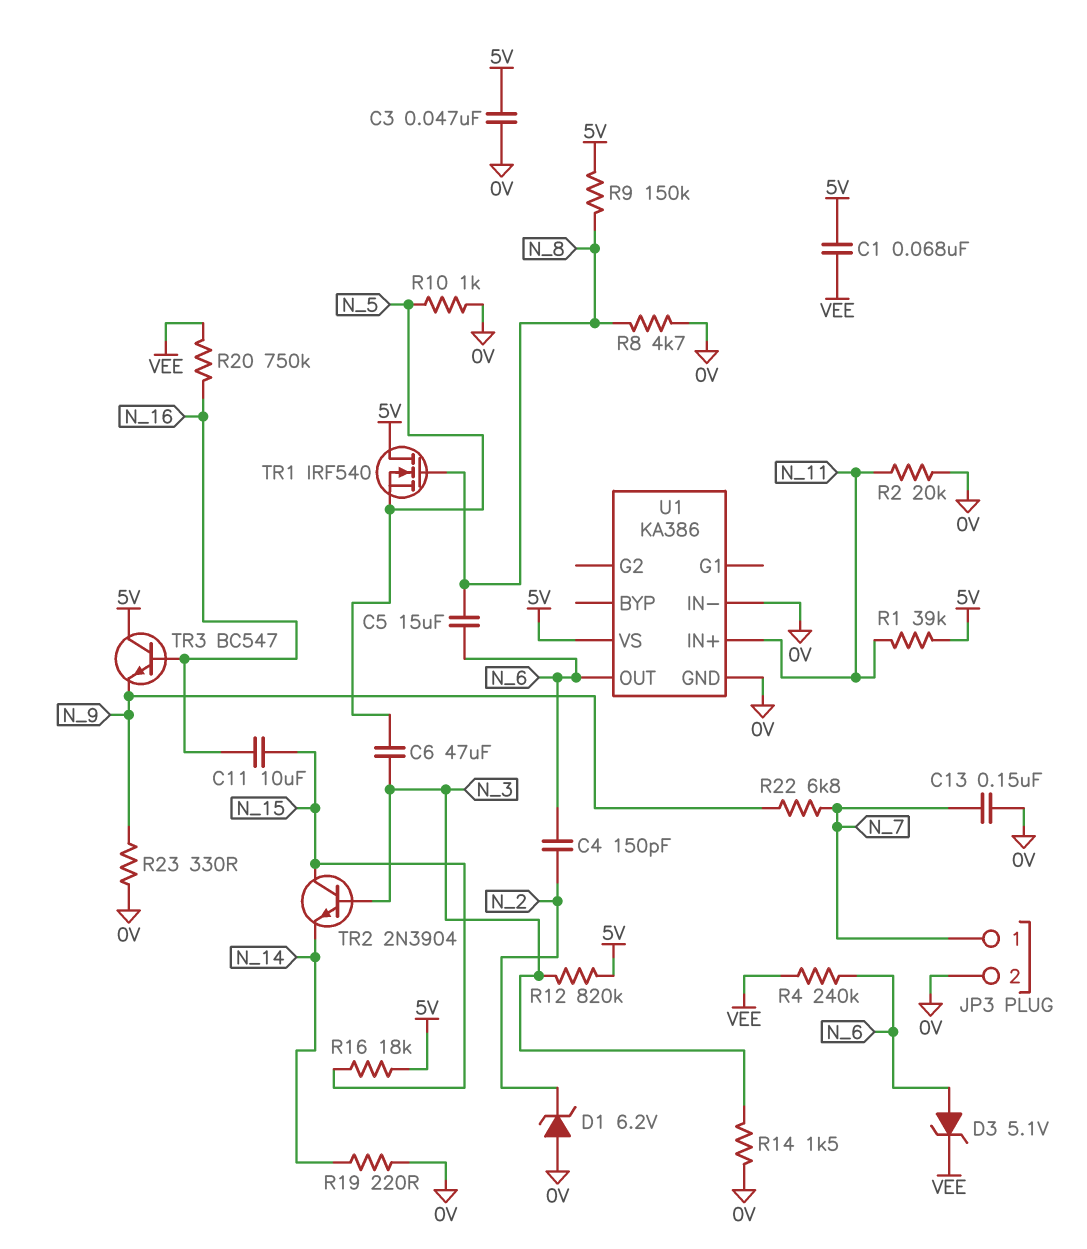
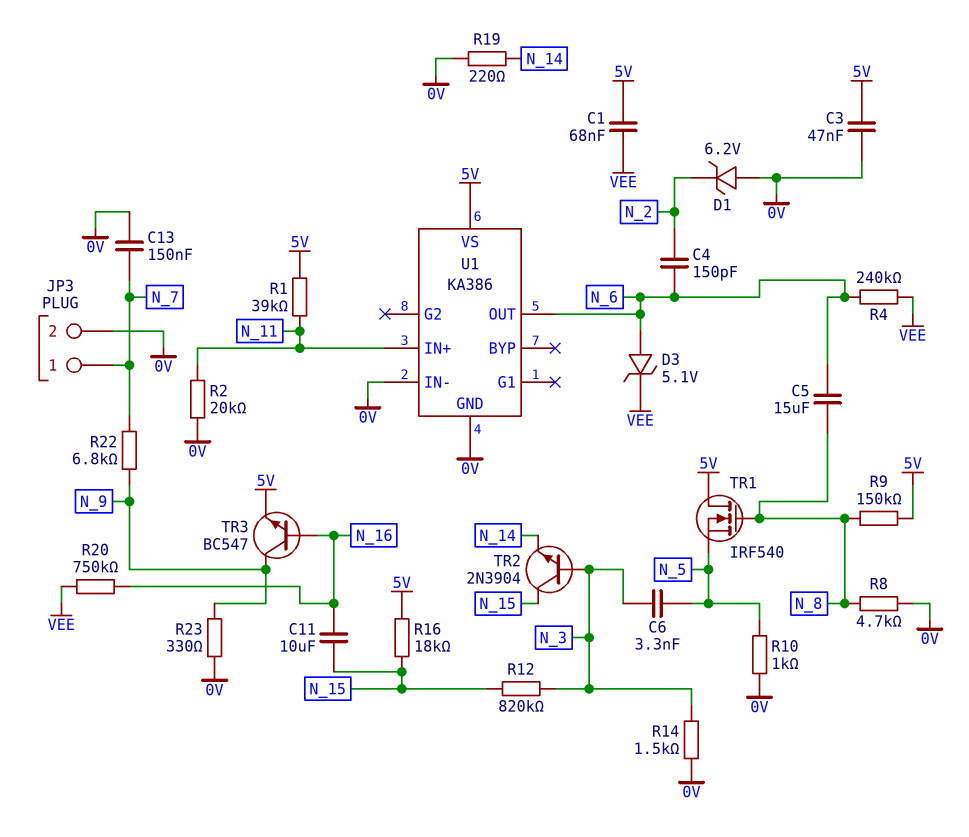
C6: 47uF (N_3, N_5) -> 3.3nF (N_3, N_5)
R12: 820k (5V, N_3) -> 820k (N_3, N_15)
TR3: NPN BC547 (B N_16, C 5V, E N_9) -> NPN BC547 (B N_16, C N_9, E 5V)

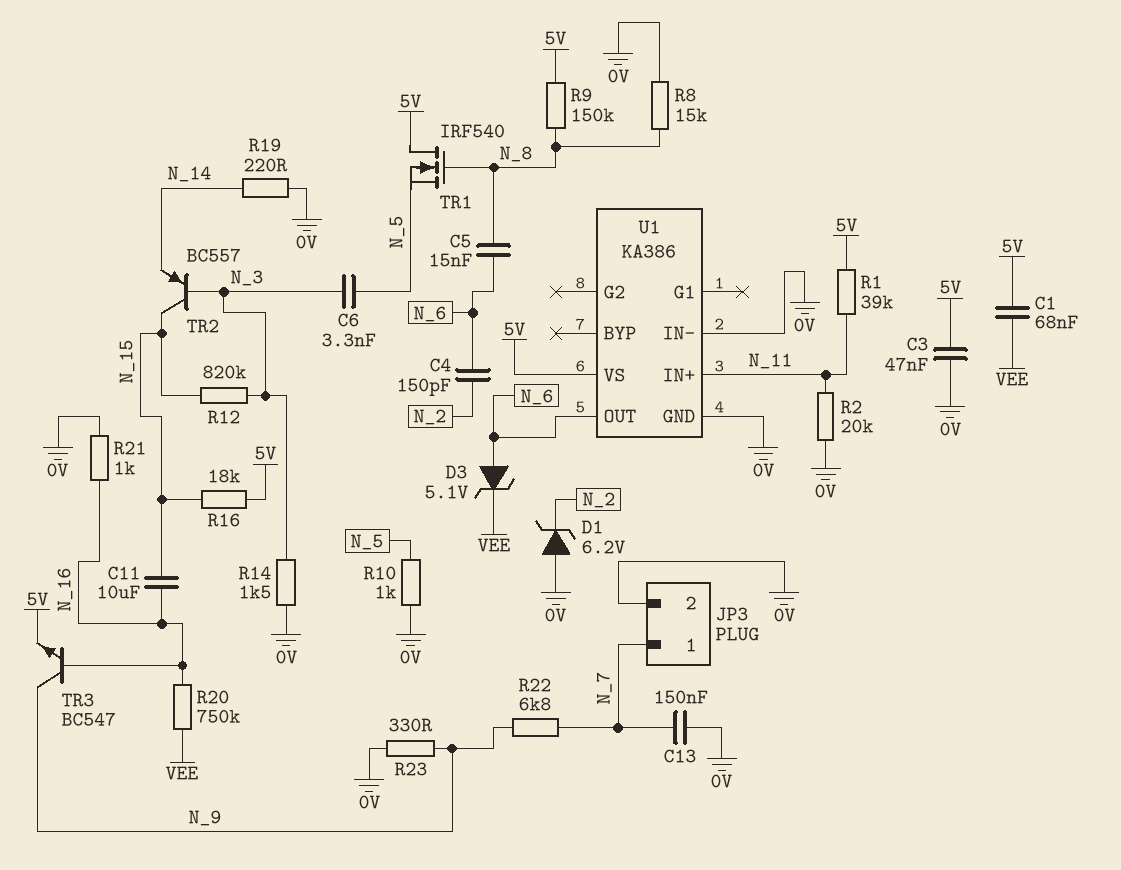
C5: 15uF (N_6, N_8) -> 15nF (N_6, N_8)
R4: 240k (N_6, VEE) -> none
R8: 4.7k (0V, N_8) -> 15k (0V, N_8)
R21: none -> 1k (0V, N_16)
TR2: NPN 2N3904 (B N_3, C N_15, E N_14) -> PNP BC557 (B N_3, C N_15, E N_14)

